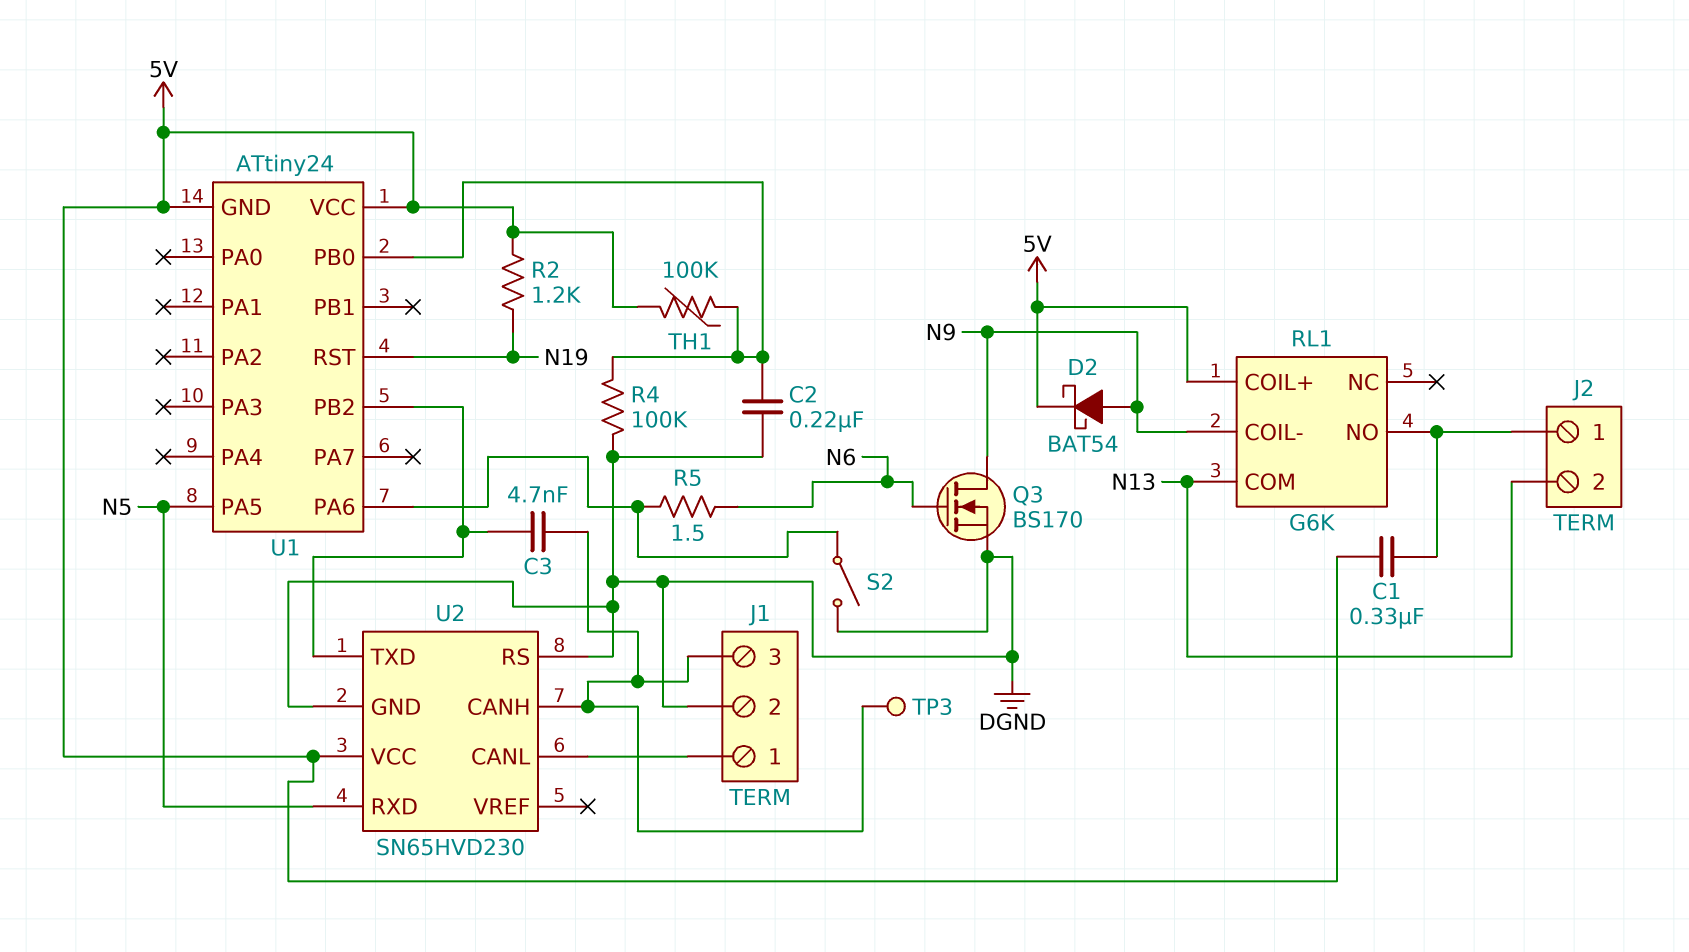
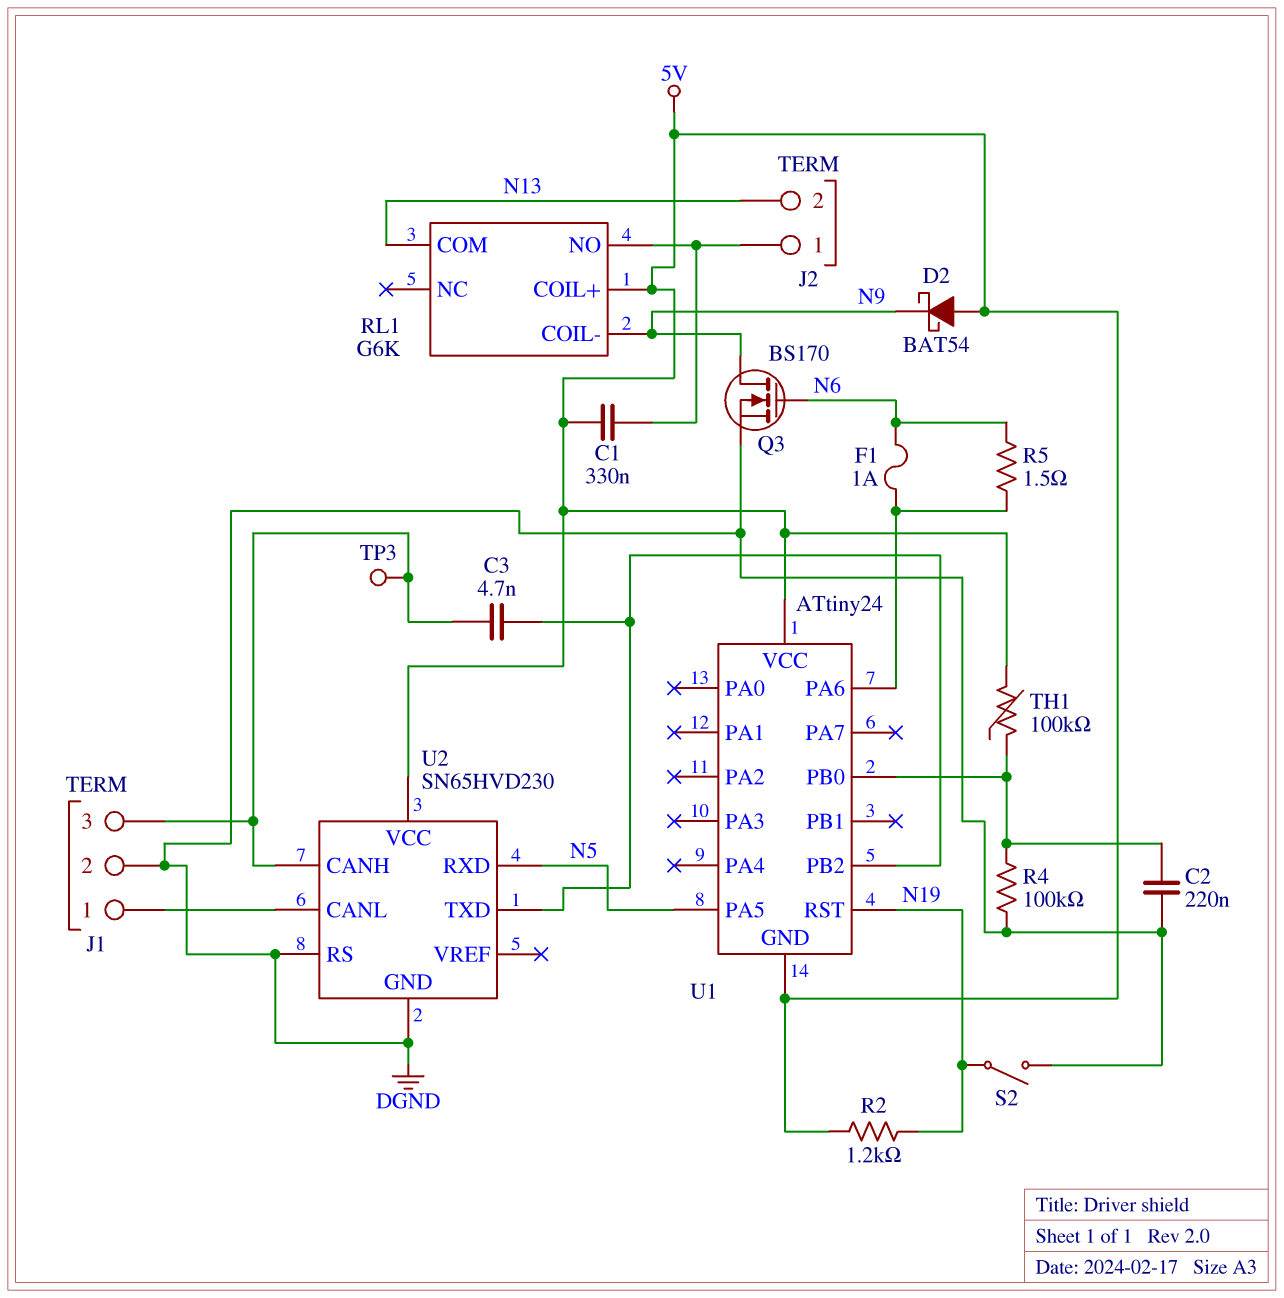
D2: schottky BAT54 (A N9, K 5V) -> schottky BAT54 (A 5V, K N9)
F1: none -> 1A (N6, U1/PA6)
S2: switch (DGND, U1/PA6) -> switch (DGND, N19)

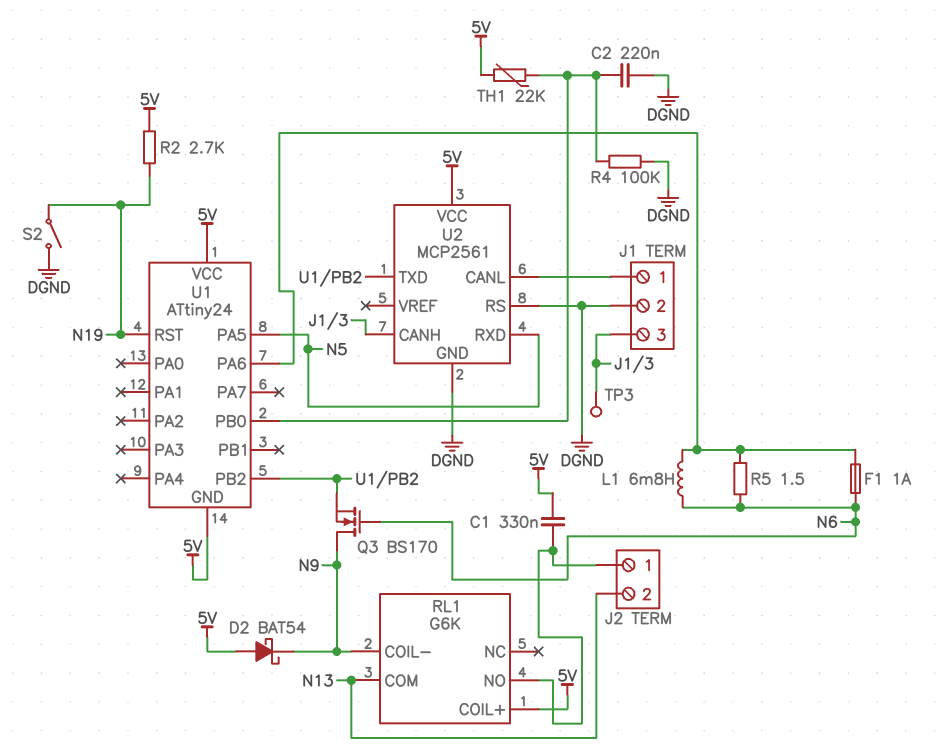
C3: 4.7nF (J1/3, U1/PB2) -> none
L1: none -> 6.8mH (N6, U1/PA6)
Q3: NMOS BS170 (G N6, D N9, S DGND) -> NMOS BS170 (G N6, D N9, S U1/PB2)
R2: 1.2k (5V, N19) -> 2.7k (5V, N19)
TH1: 100k (5V, U1/PB0) -> 22k (5V, U1/PB0)
U2: SN65HVD230 -> MCP2561

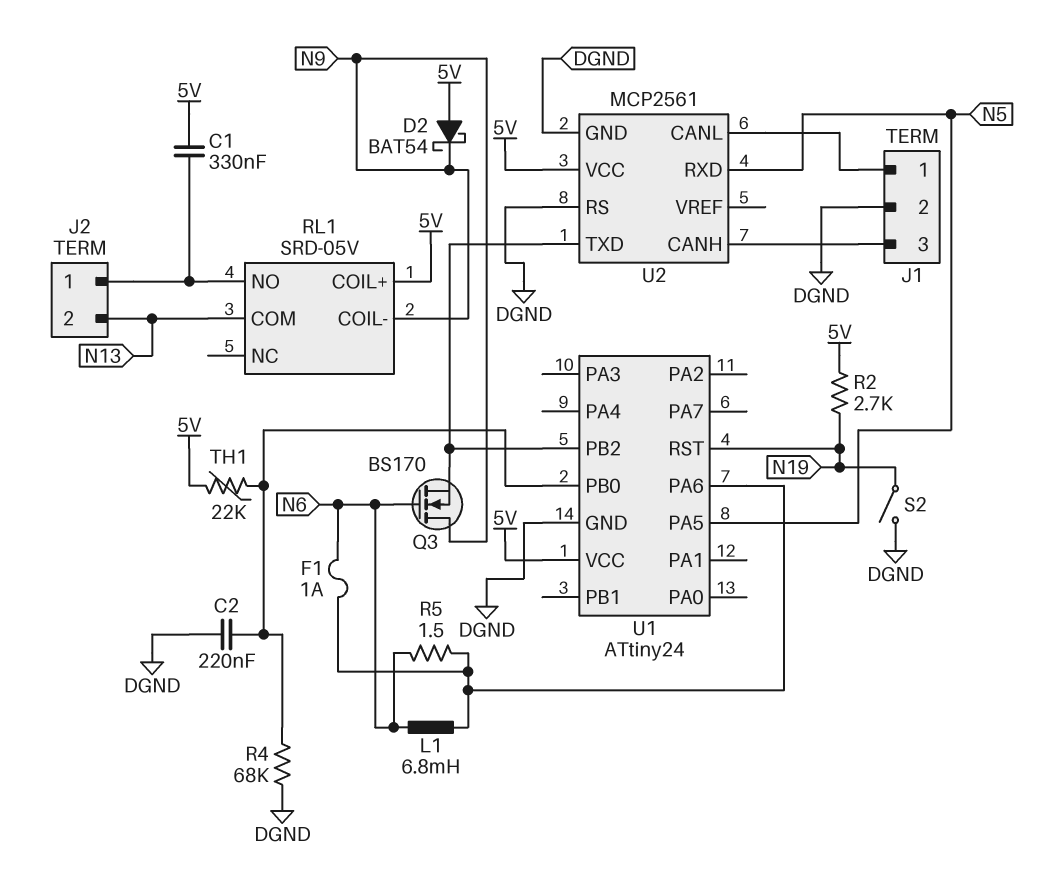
R4: 100k (DGND, U1/PB0) -> 68k (DGND, U1/PB0)
RL1: G6K -> SRD-05V
TP3: test point (J1/3) -> none
U1 pin GND: 5V -> DGND

